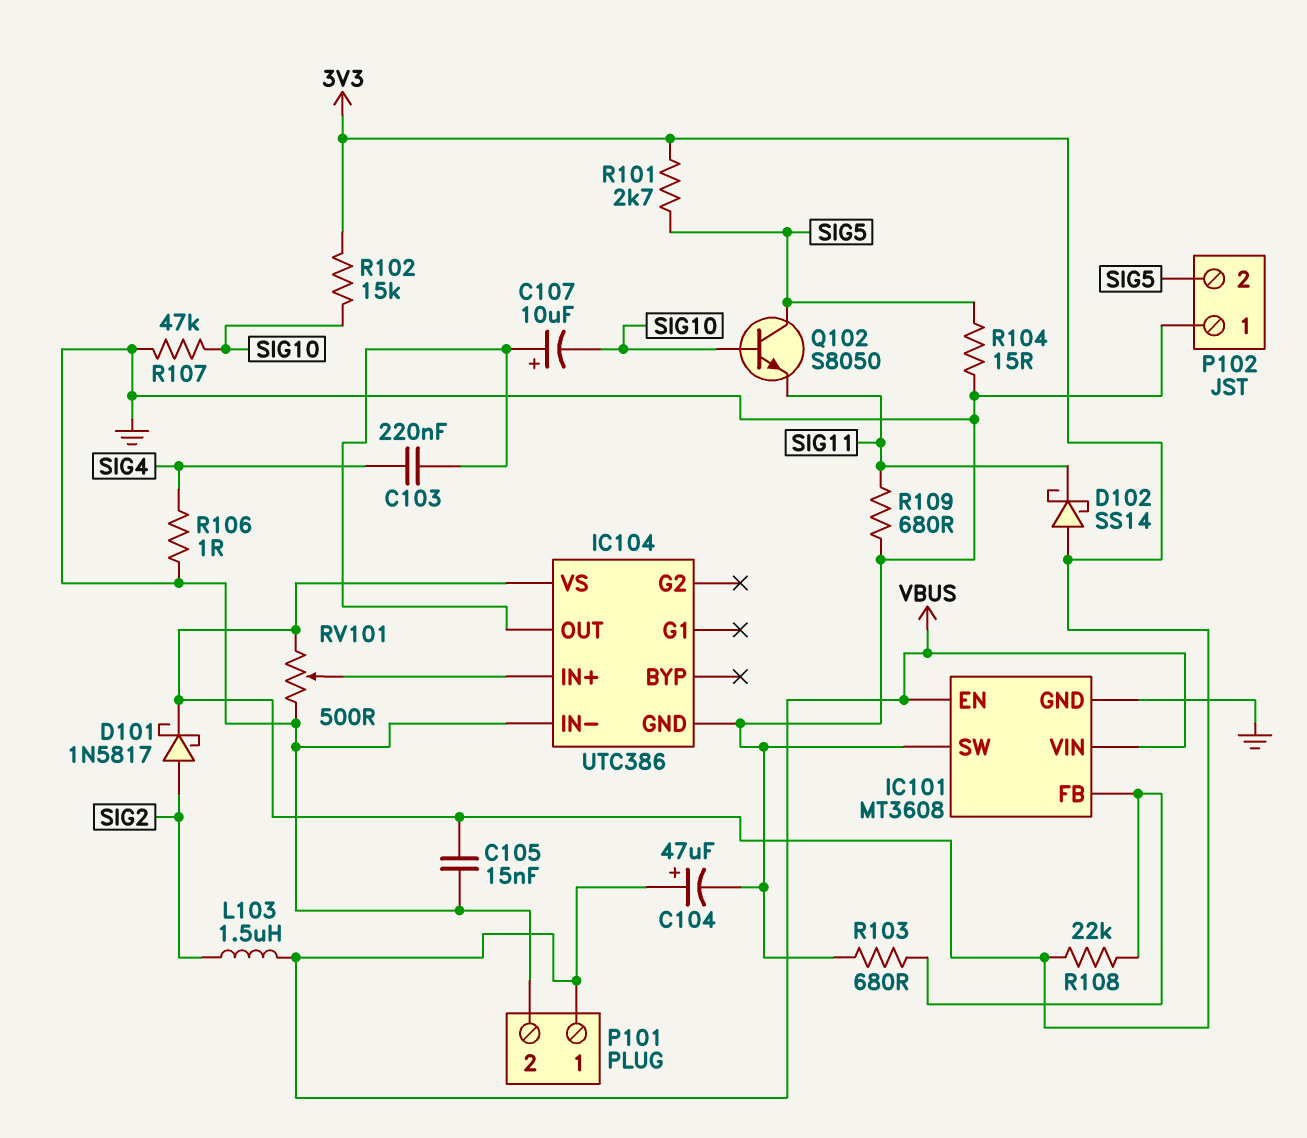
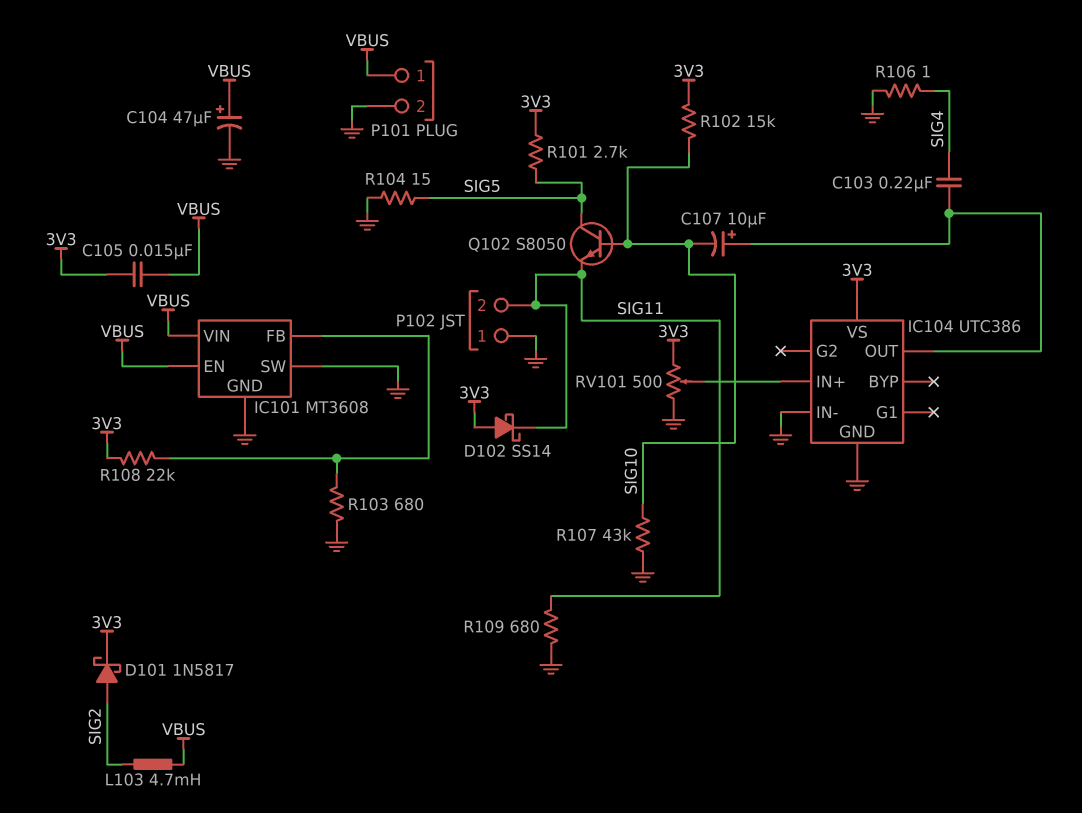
C105: 15nF (3V3, GND) -> 15nF (3V3, VBUS)
L103: 1.5uH (SIG2, VBUS) -> 4.7mH (SIG2, VBUS)
P102 pin 2: SIG5 -> SIG11
R107: 47k (GND, SIG10) -> 43k (GND, SIG10)

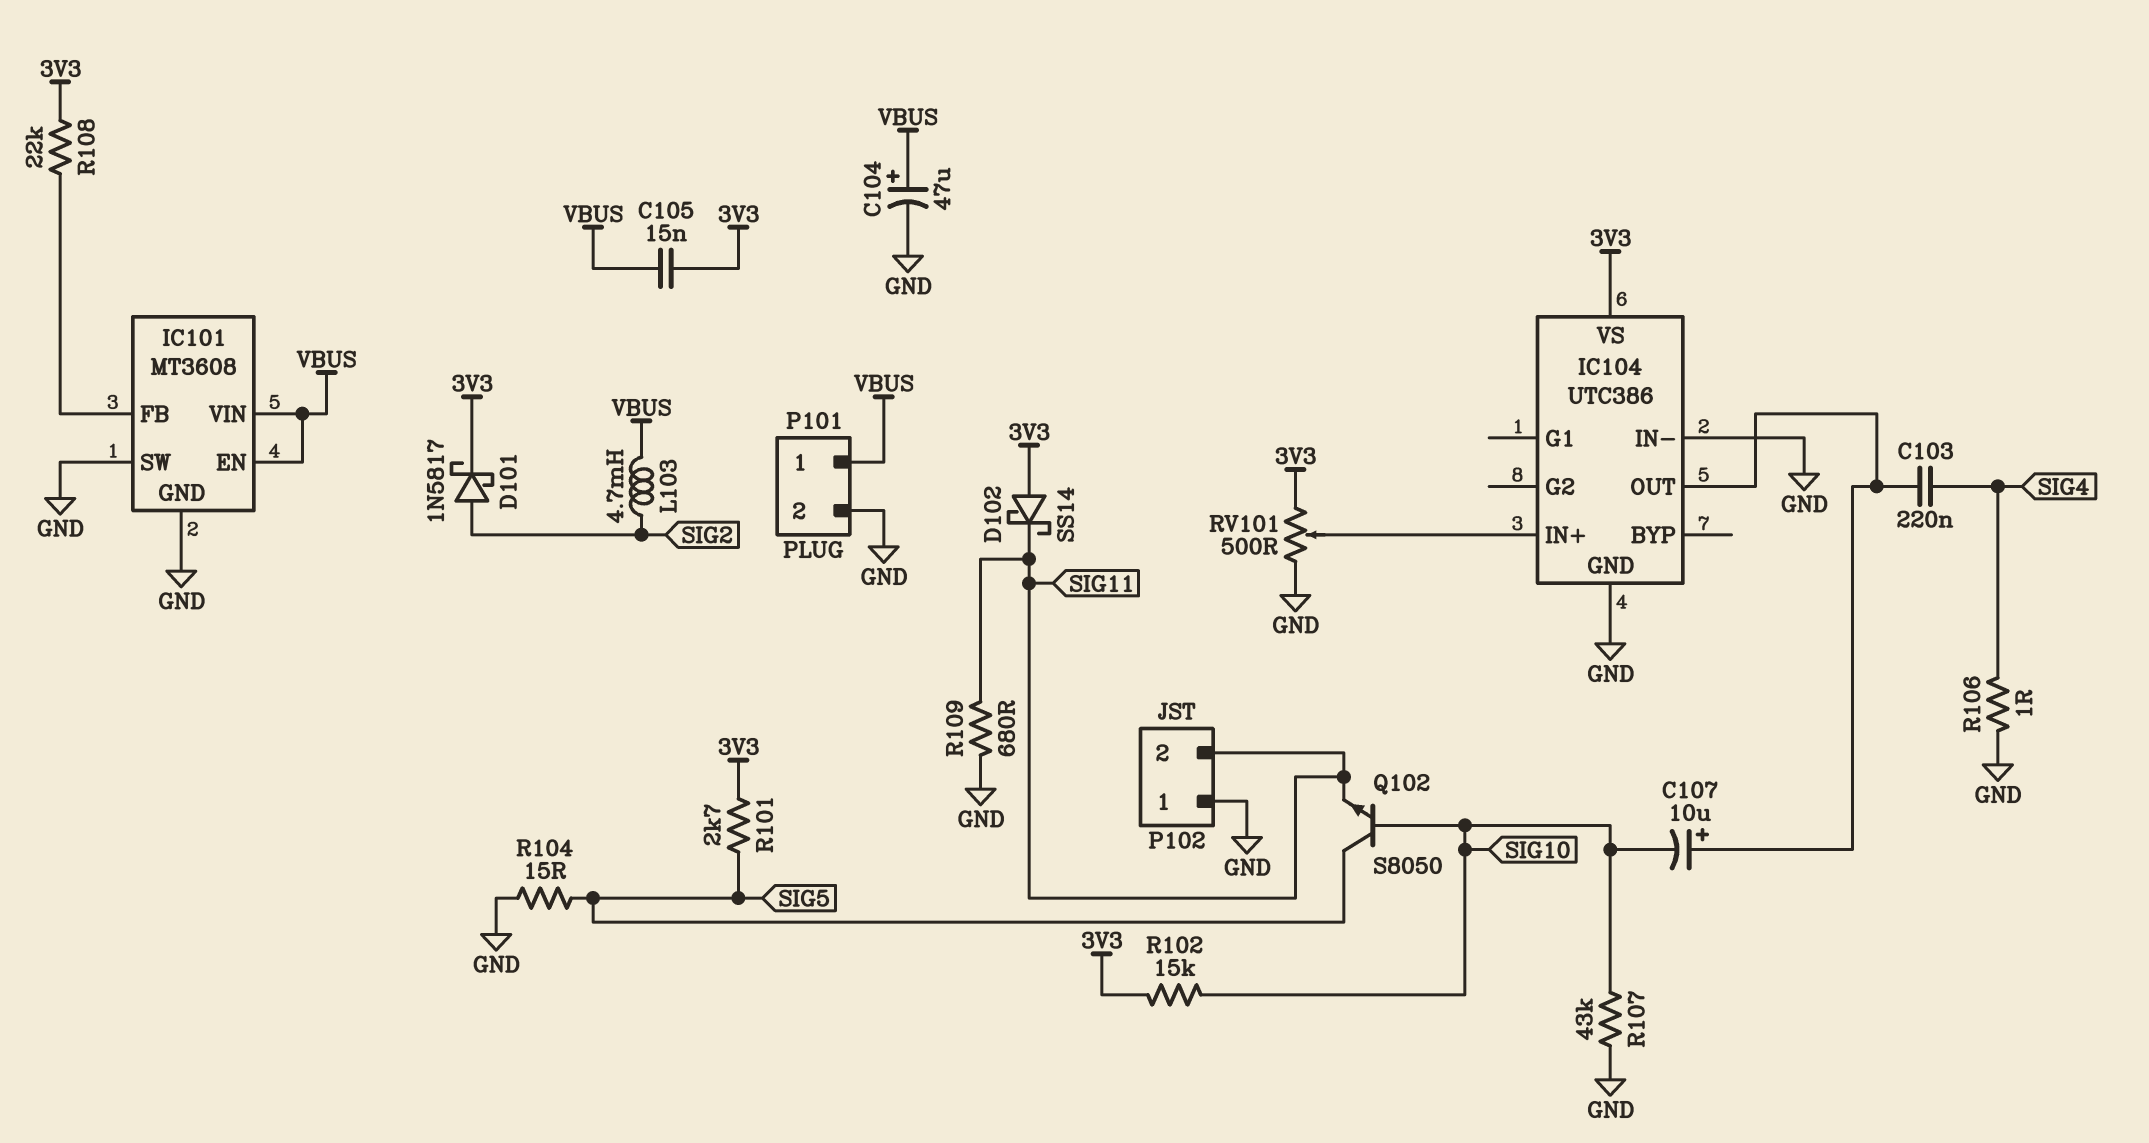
R103: 680 (GND, IC101/FB) -> none

